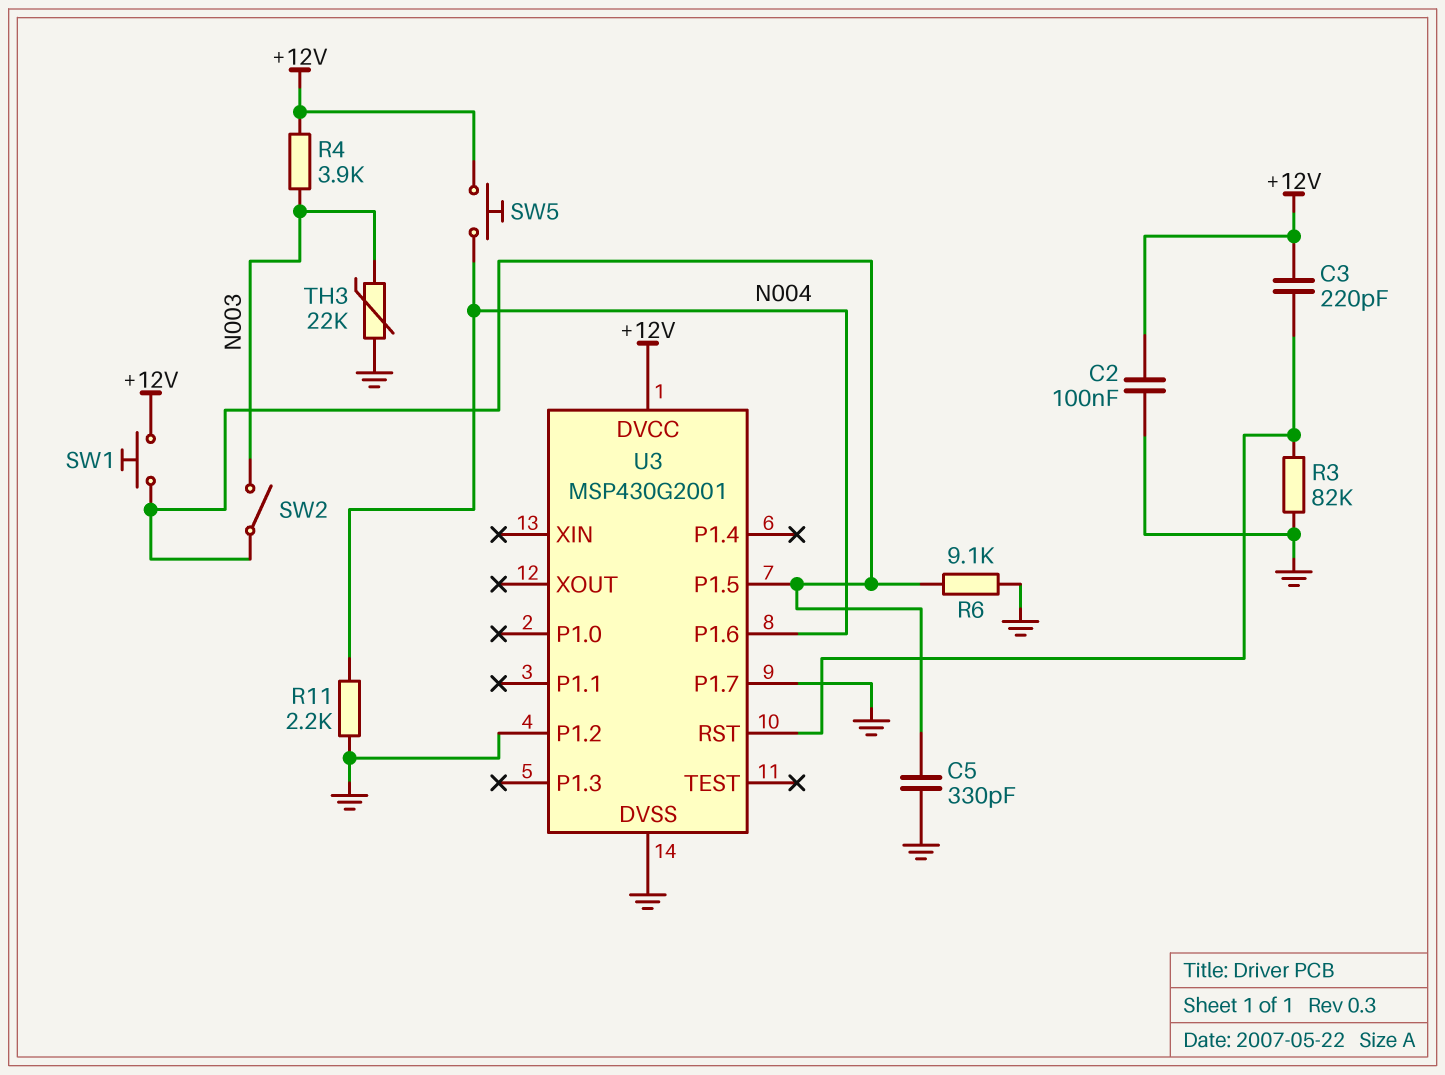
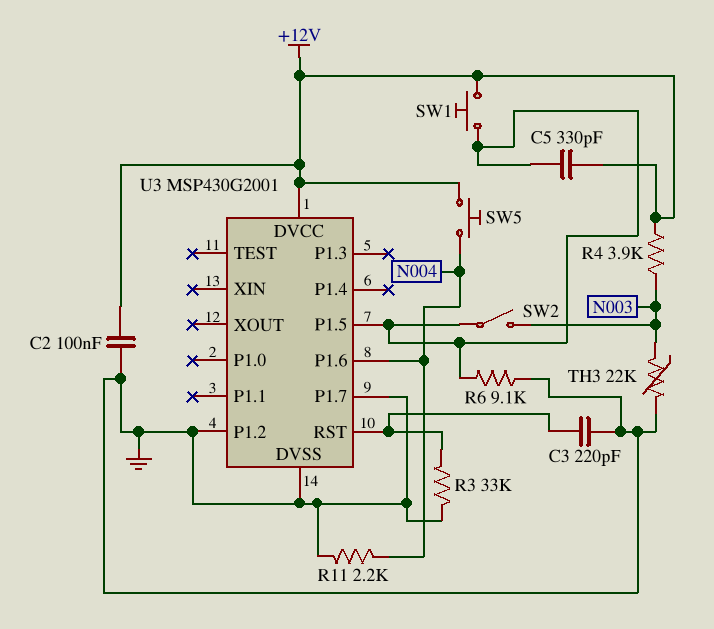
C3: 220pF (+12V, U3/RST) -> 220pF (GND, U3/RST)
C5: 330pF (GND, U3/P1.5) -> 330pF (+12V, U3/P1.5)
R3: 82k (GND, U3/RST) -> 33k (GND, U3/RST)

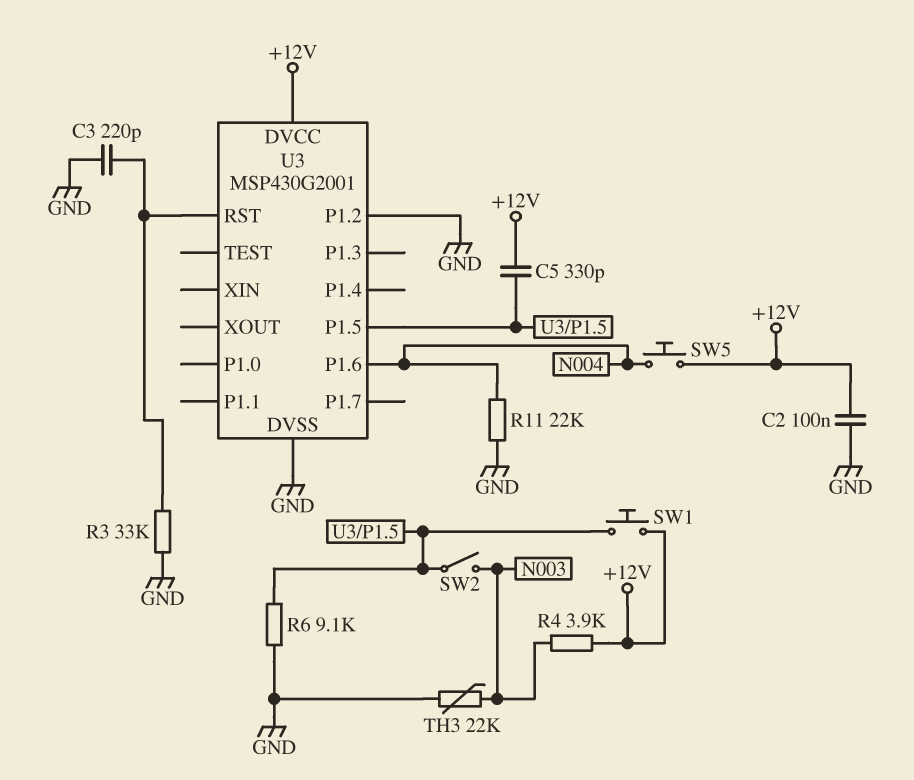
R11: 2.2k (GND, N004) -> 22k (GND, N004)
U3 pin P1.7: GND -> none

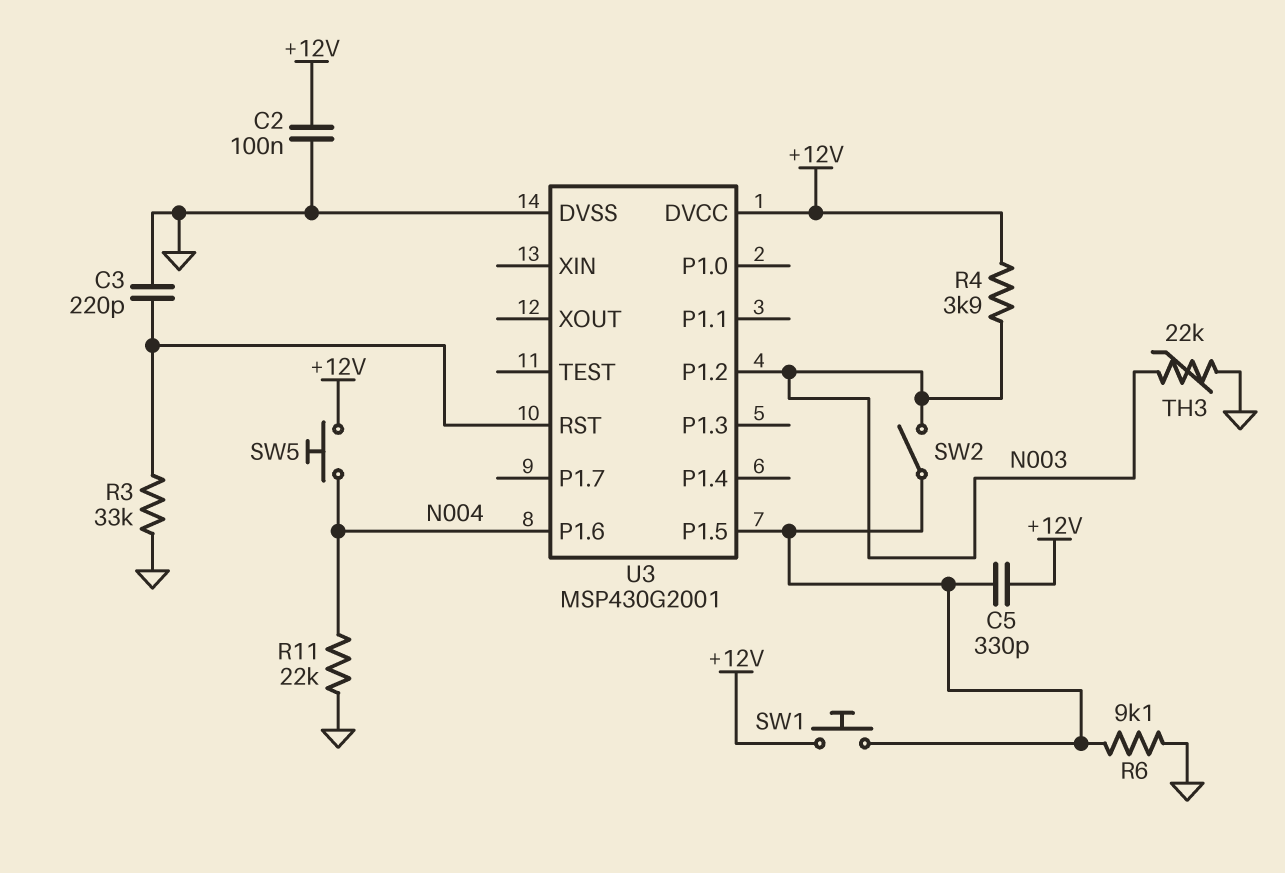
U3 pin P1.2: GND -> N003

